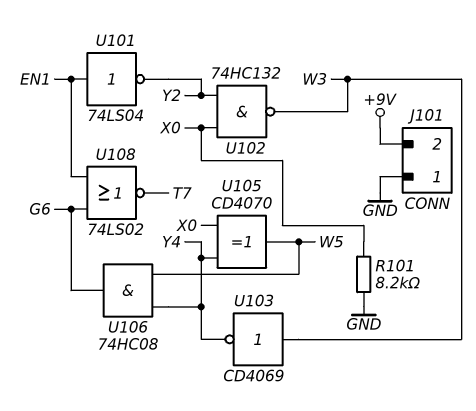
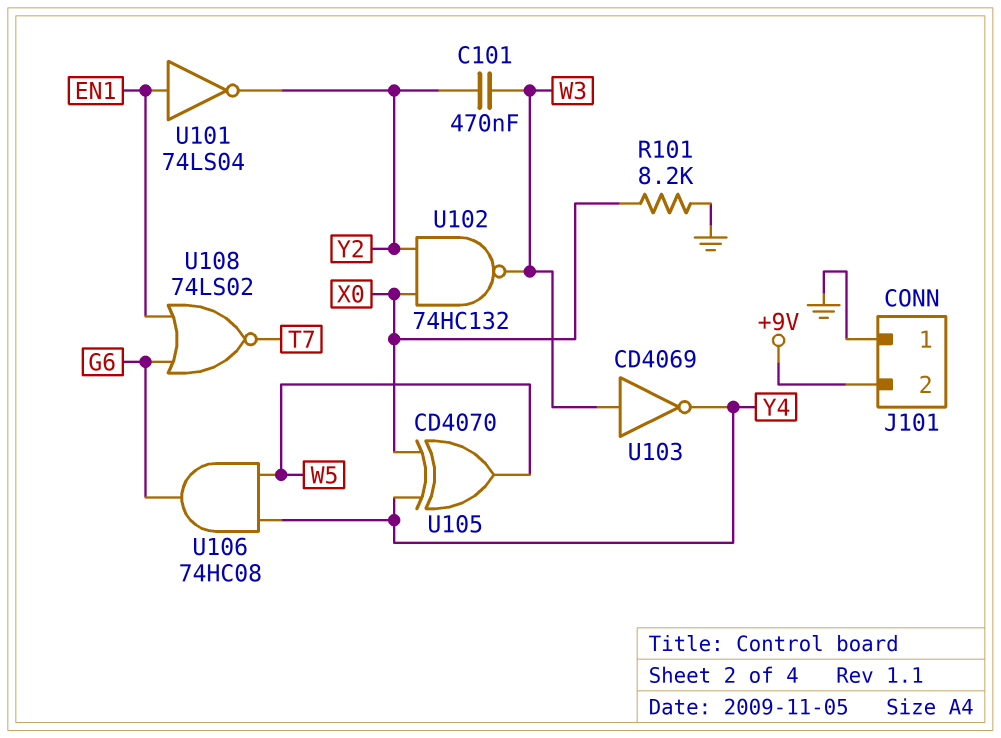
C101: none -> 470nF (W3, Y2)

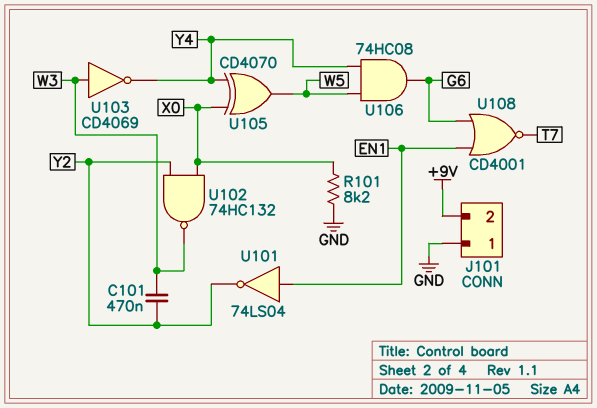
U108: NOR 74LS02 (in EN1, in G6, out T7) -> NOR CD4001 (in EN1, in G6, out T7)

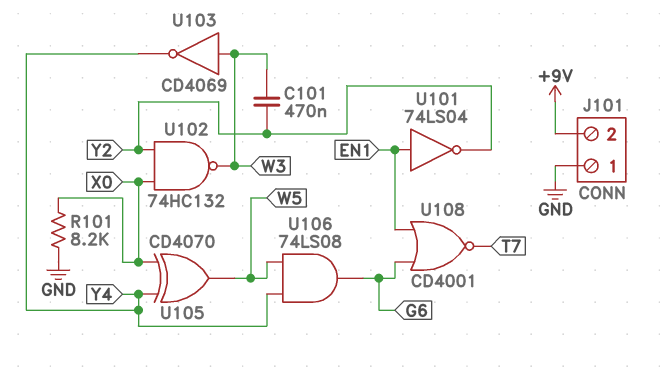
U106: AND 74HC08 (in W5, in Y4, out G6) -> AND 74LS08 (in W5, in Y4, out G6)

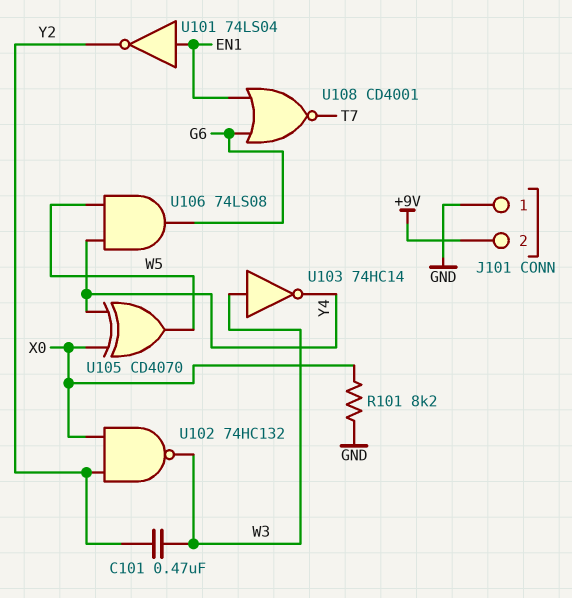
U103: NOT CD4069 (in W3, out Y4) -> NOT 74HC14 (in W3, out Y4)

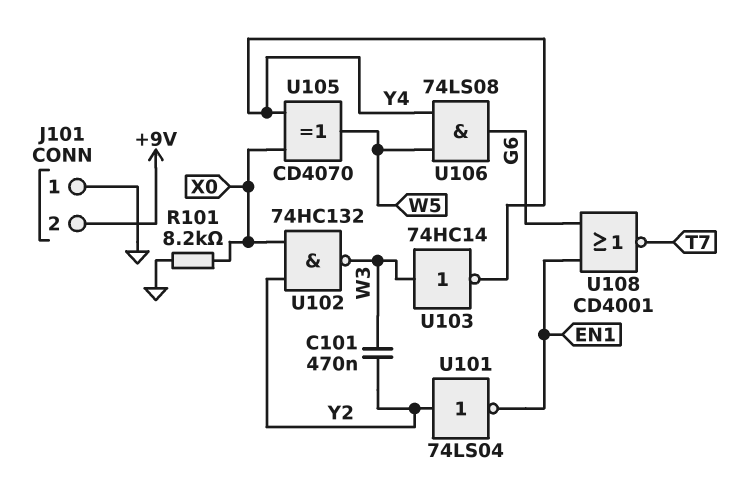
U101: NOT 74LS04 (in EN1, out Y2) -> NOT 74LS04 (in Y2, out EN1)

